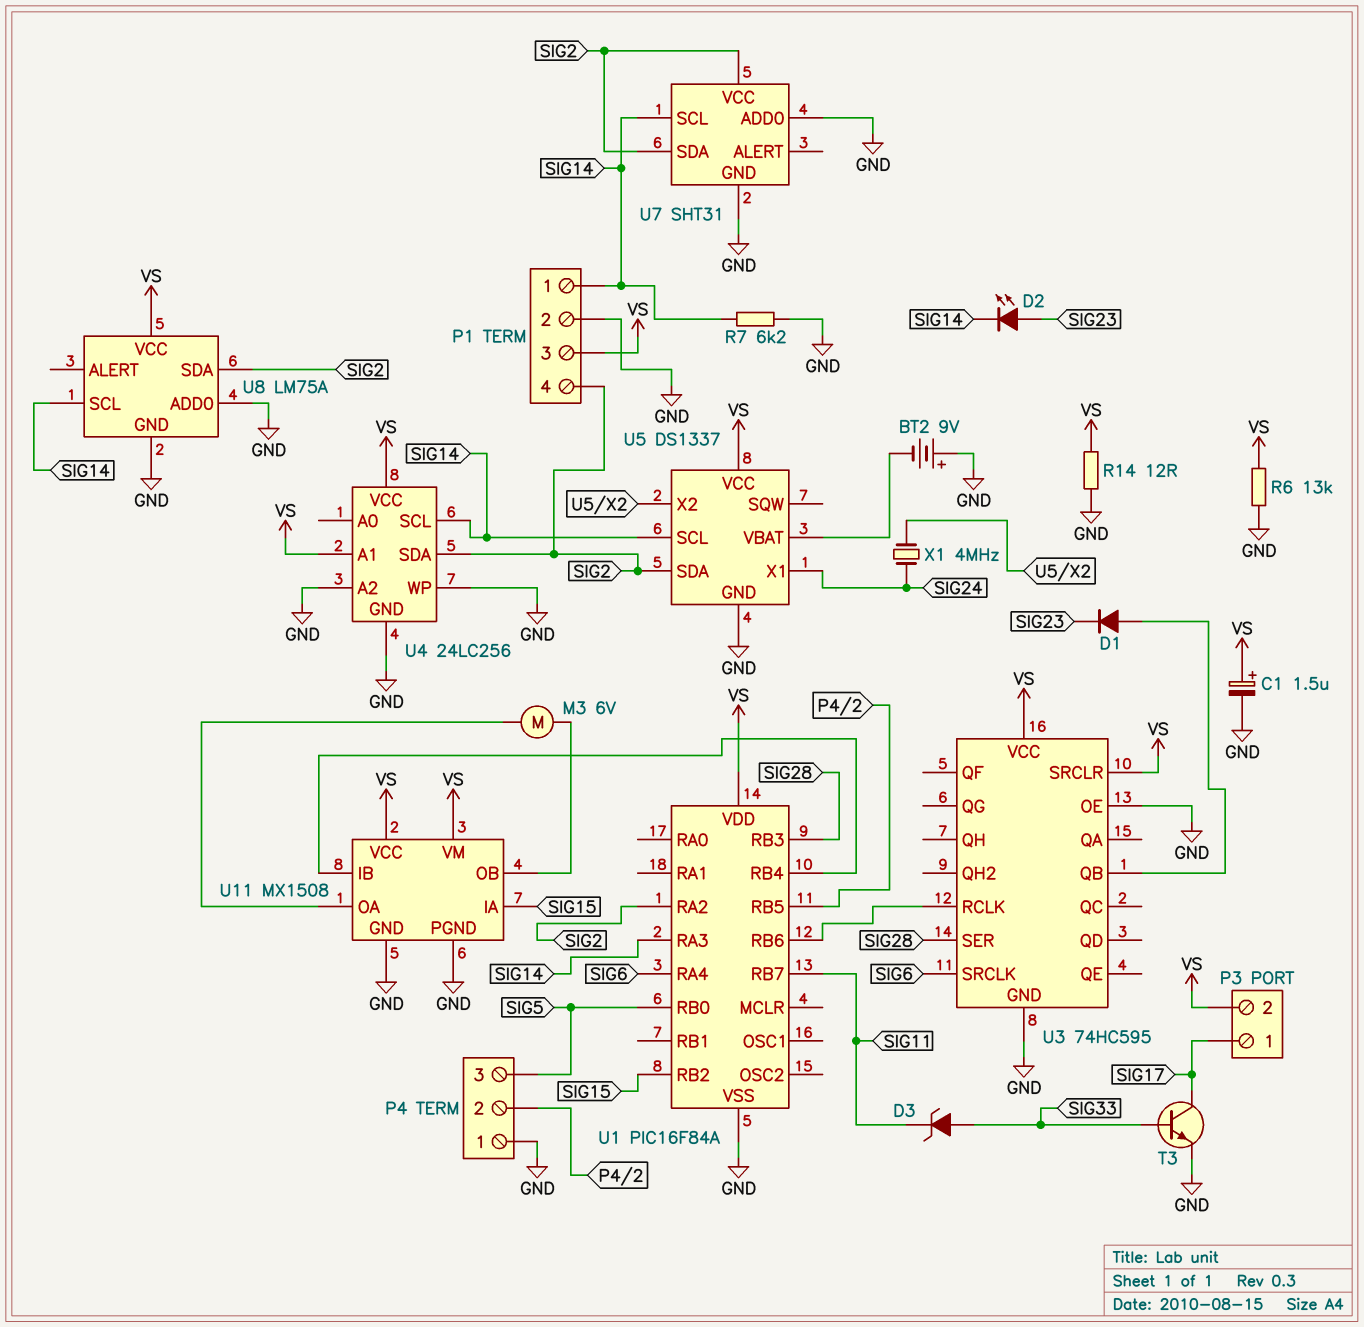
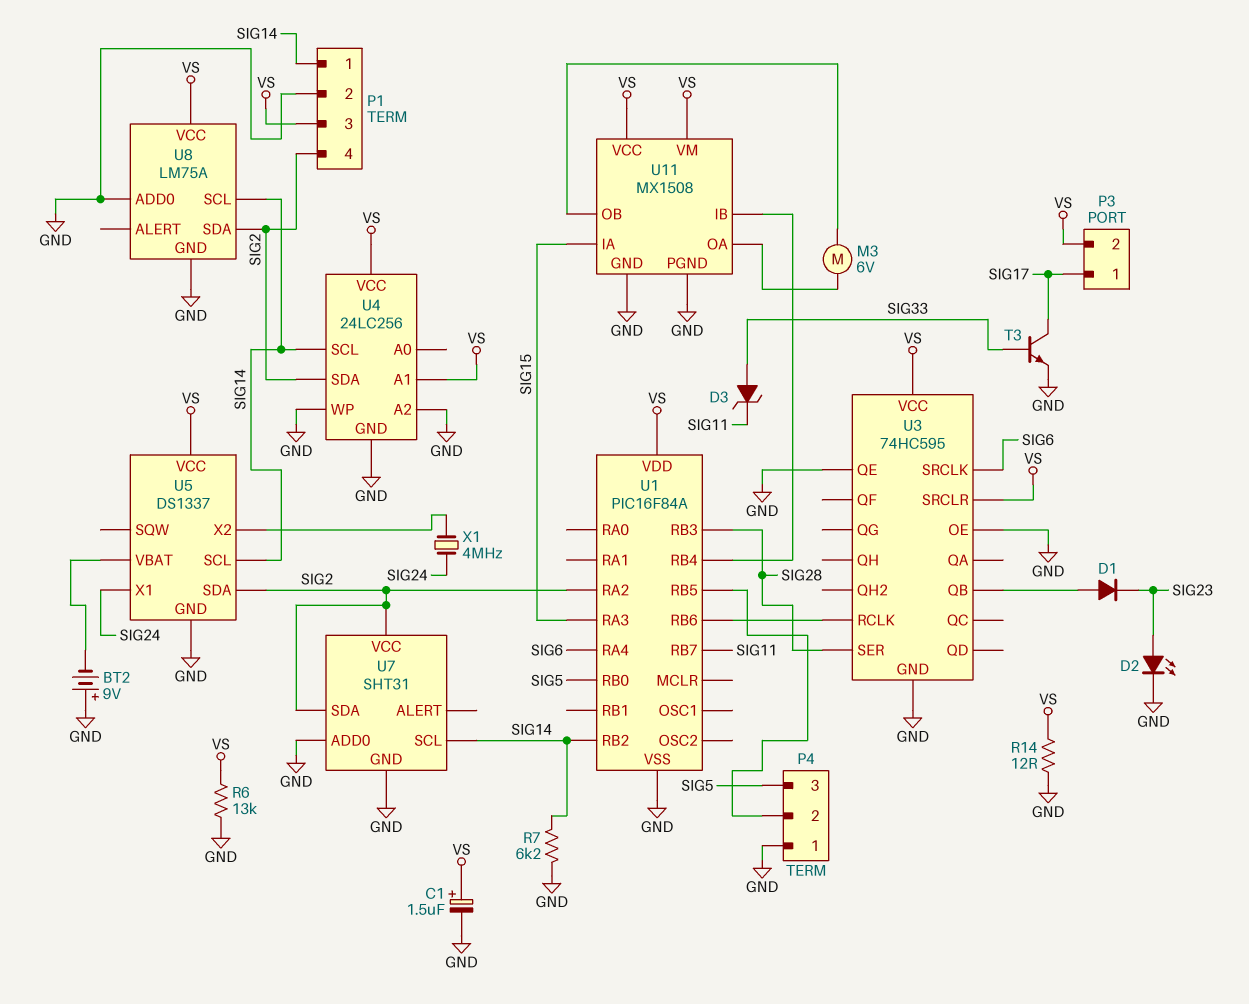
D2: LED (A SIG23, K SIG14) -> LED (A SIG23, K GND)
U1 pin RA3: SIG14 -> SIG15
U1 pin RB2: SIG15 -> SIG14
U3 pin QE: none -> GND

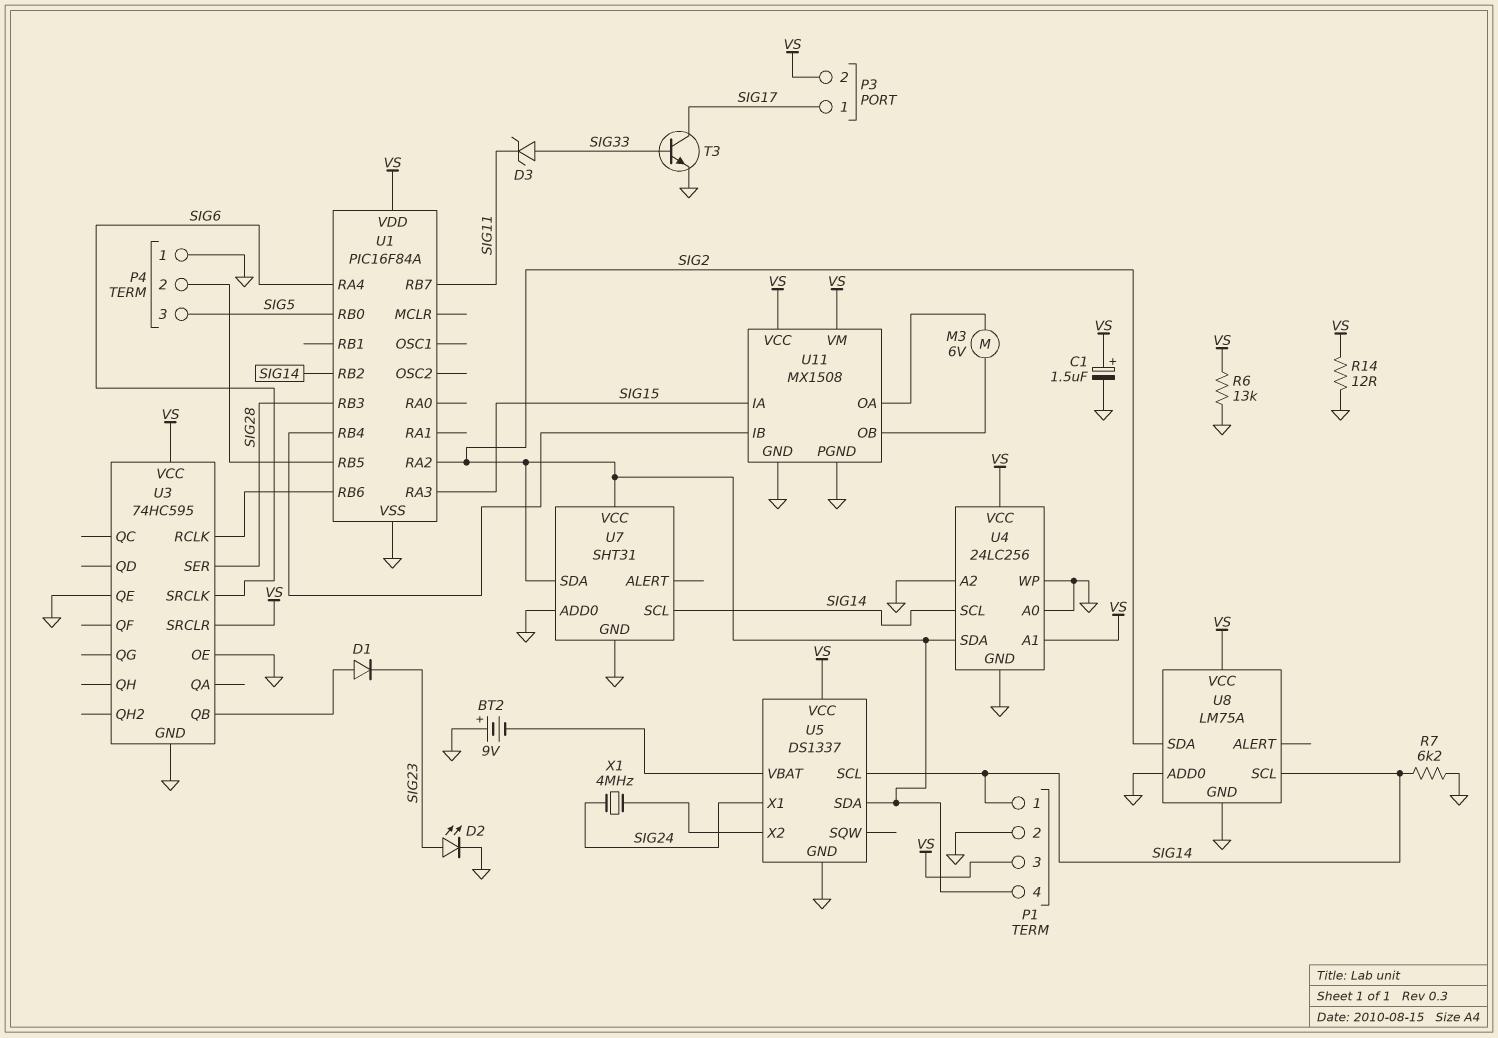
U4 pin A0: none -> GND

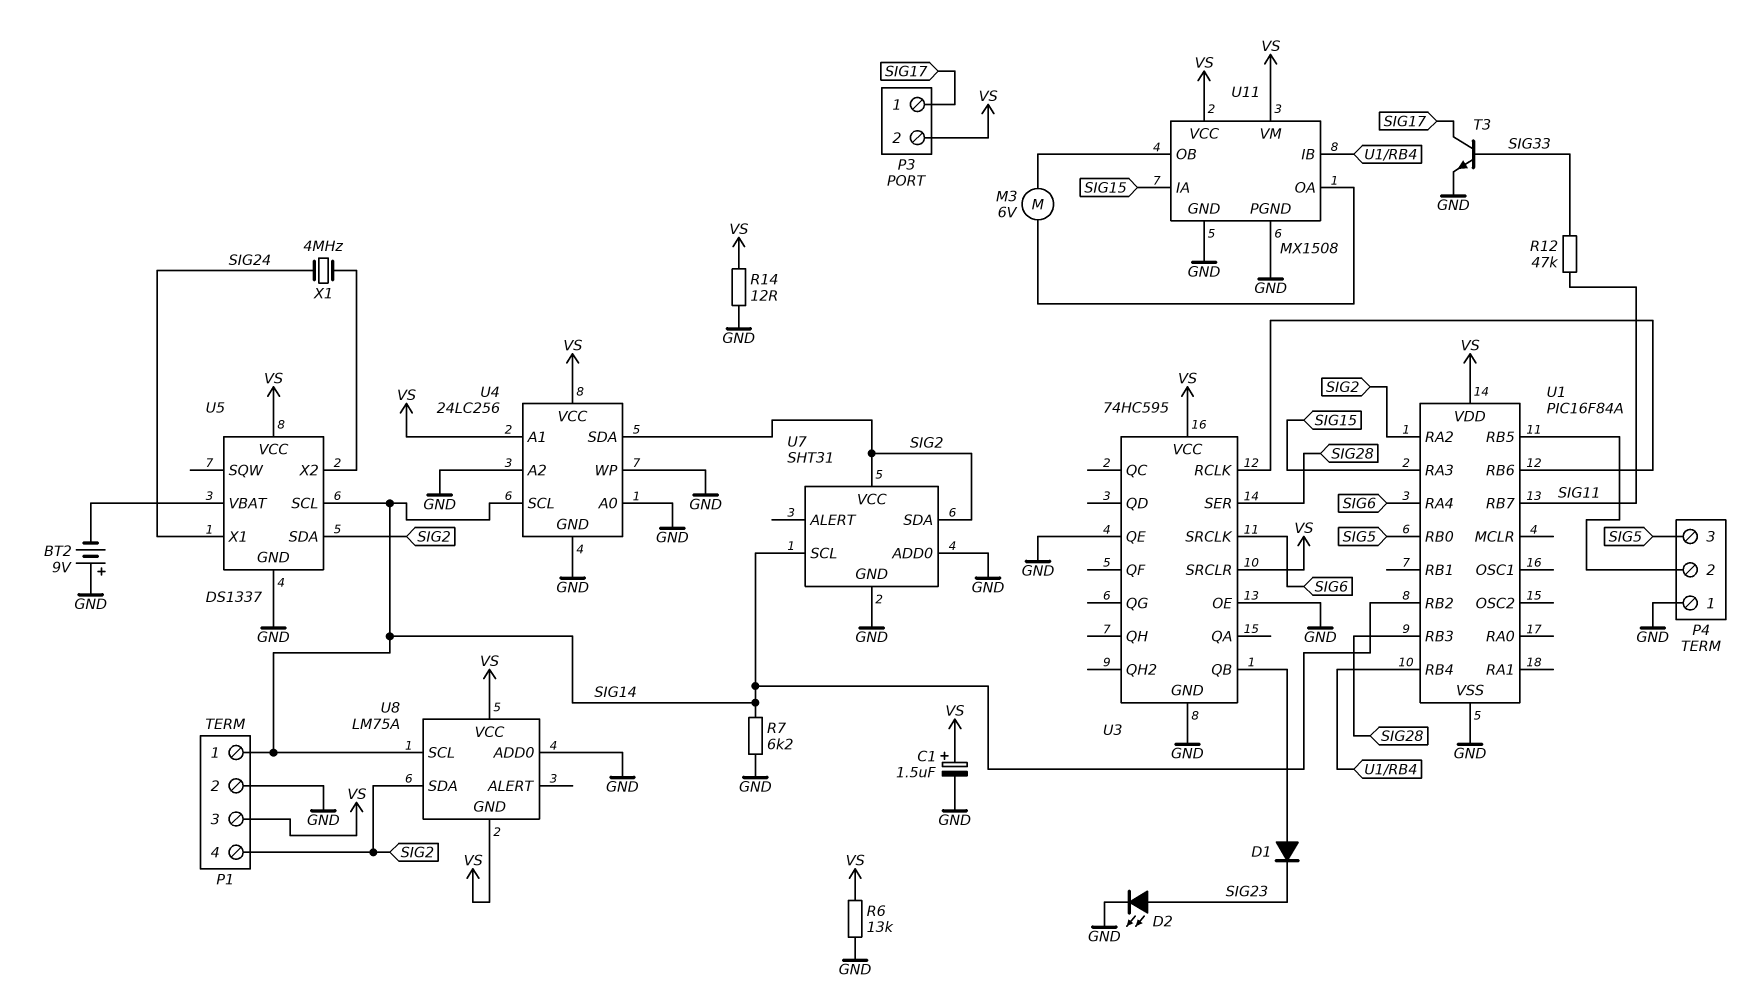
D3: zener (A SIG33, K SIG11) -> none
R12: none -> 47k (SIG11, SIG33)
U8 pin GND: GND -> VS

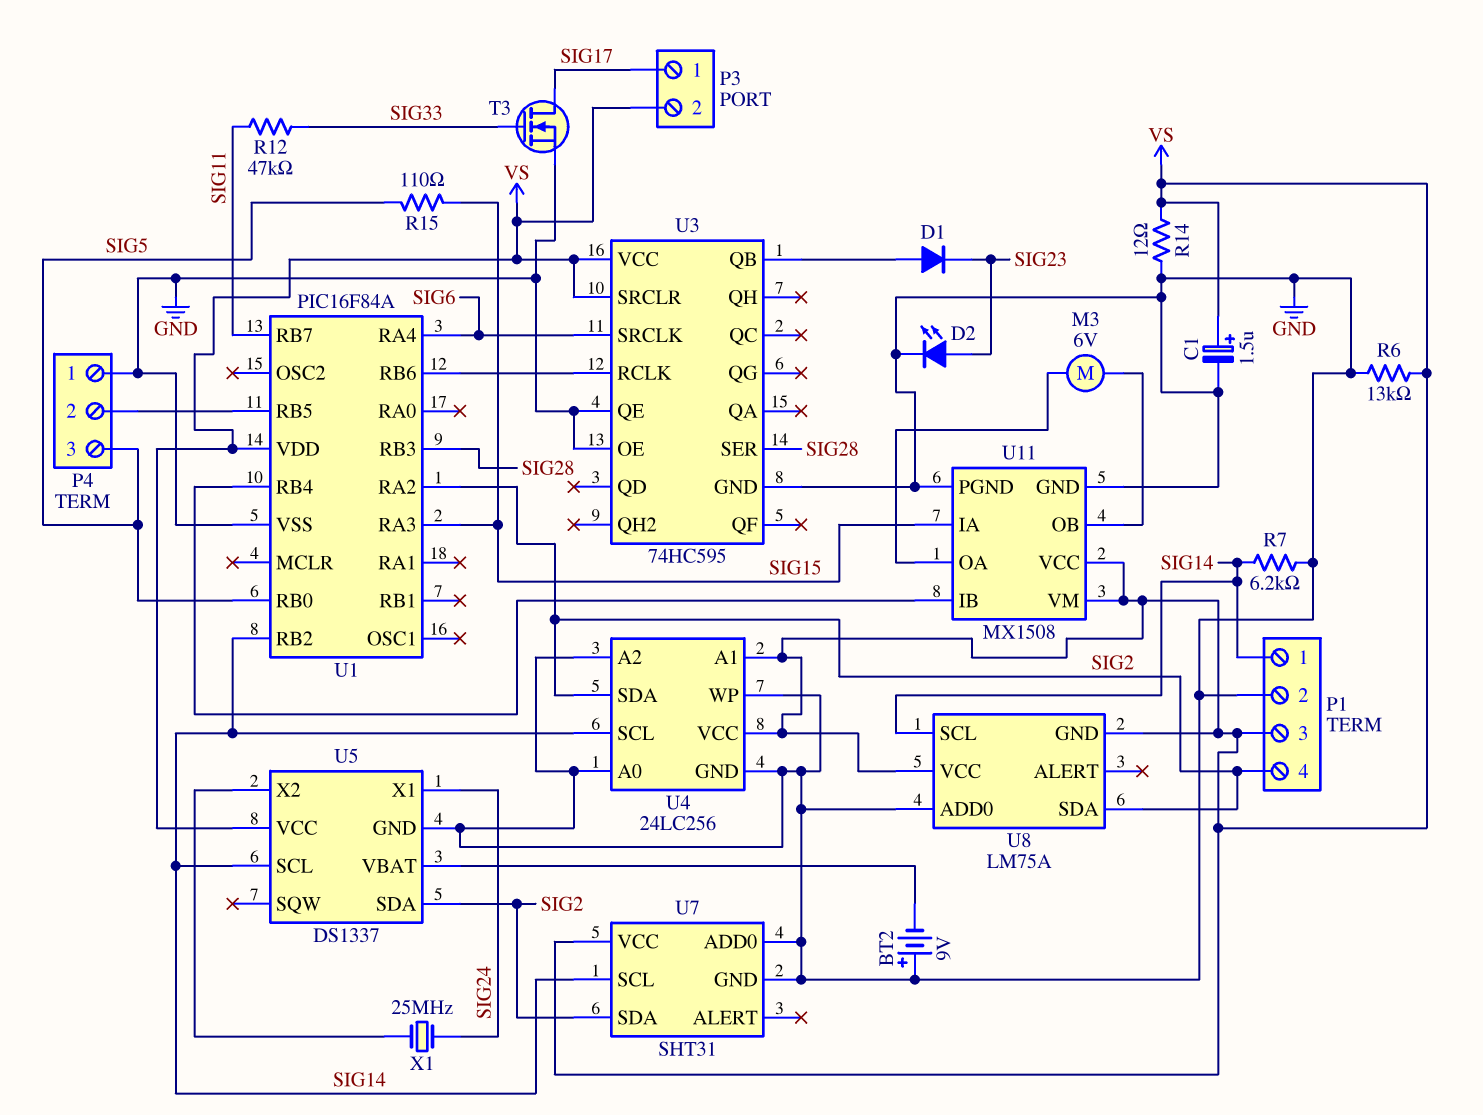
R15: none -> 110 (SIG5, SIG15)
T3: NPN (B SIG33, C SIG17, E GND) -> NMOS (G SIG33, D SIG17, S GND)
U7 pin VCC: SIG2 -> VS
X1: 4MHz (SIG24, U5/X2) -> 25MHz (SIG24, U5/X2)

